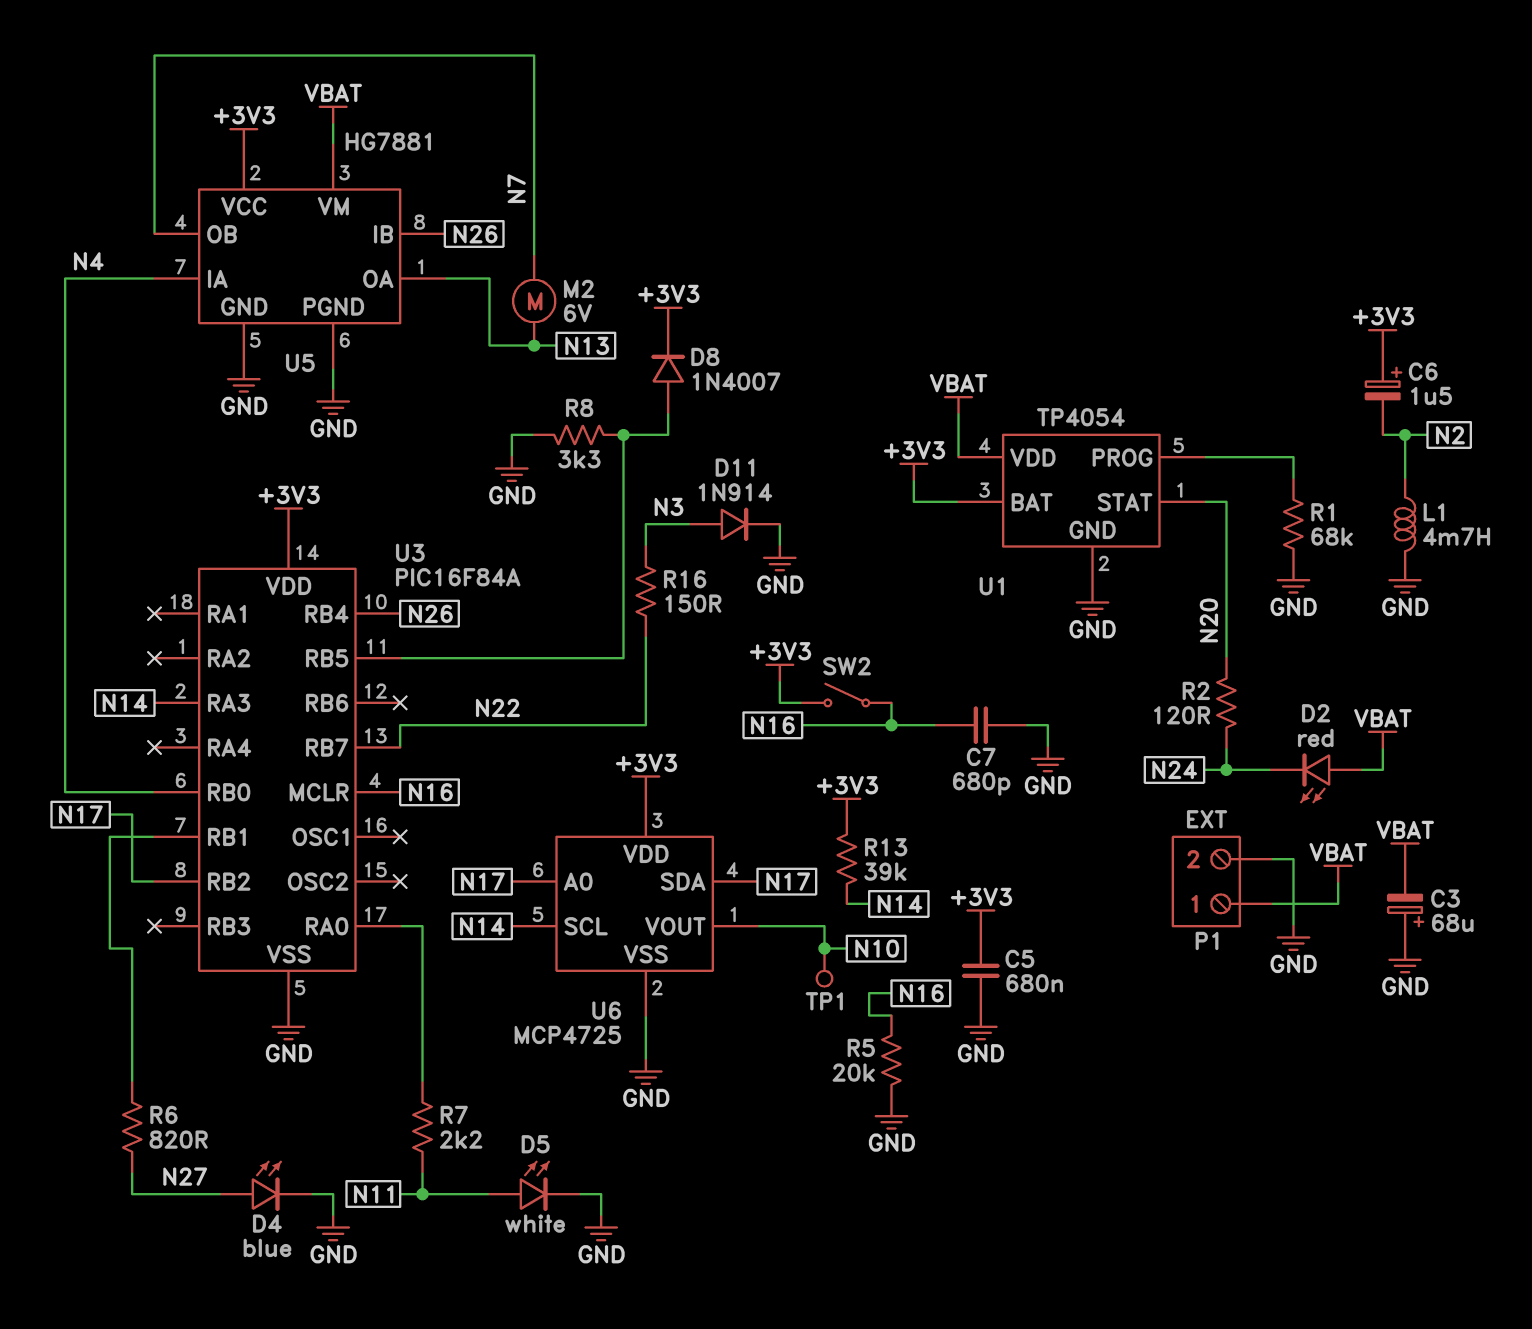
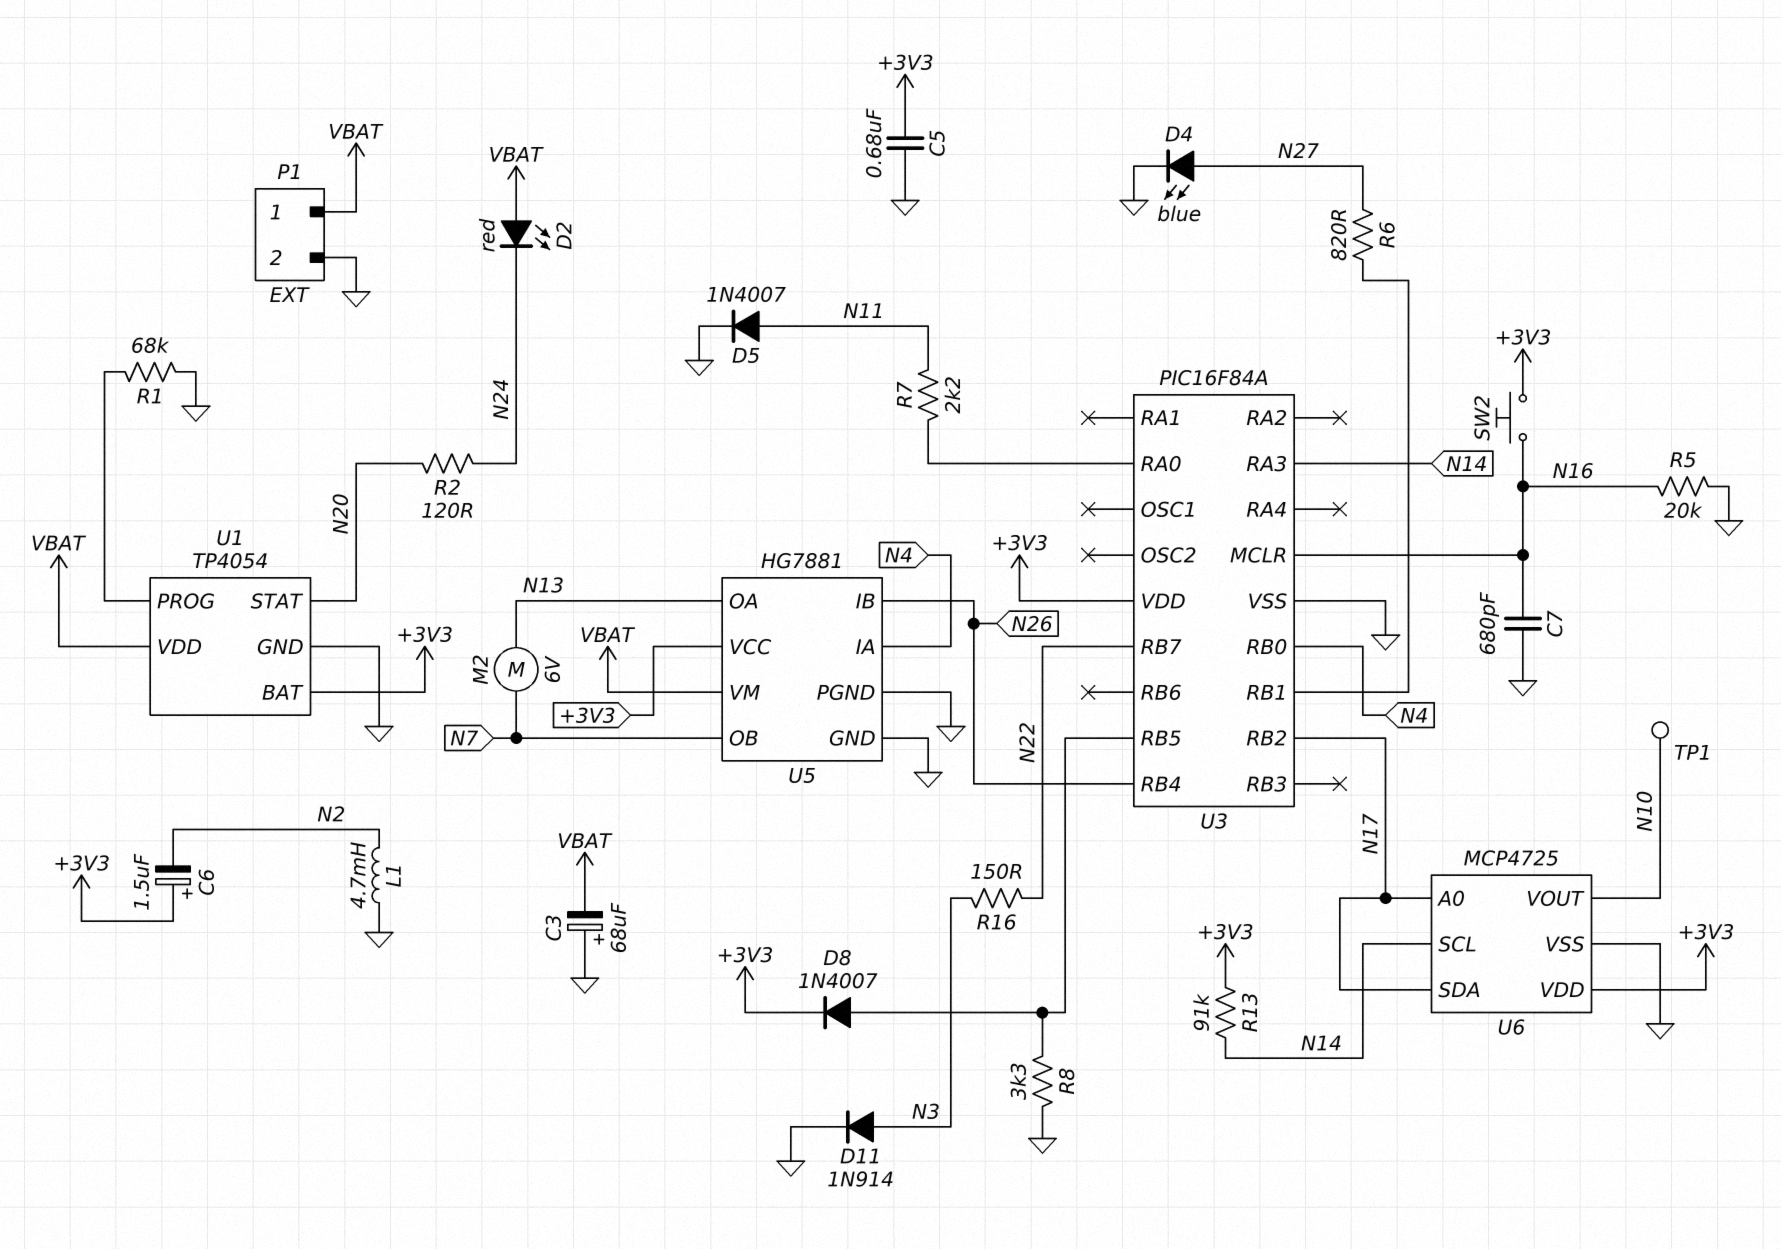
D5: LED white (A N11, K GND) -> diode 1N4007 (A N11, K GND)
R13: 39k (+3V3, N14) -> 91k (+3V3, N14)
SW2: switch (+3V3, N16) -> button (+3V3, N16)

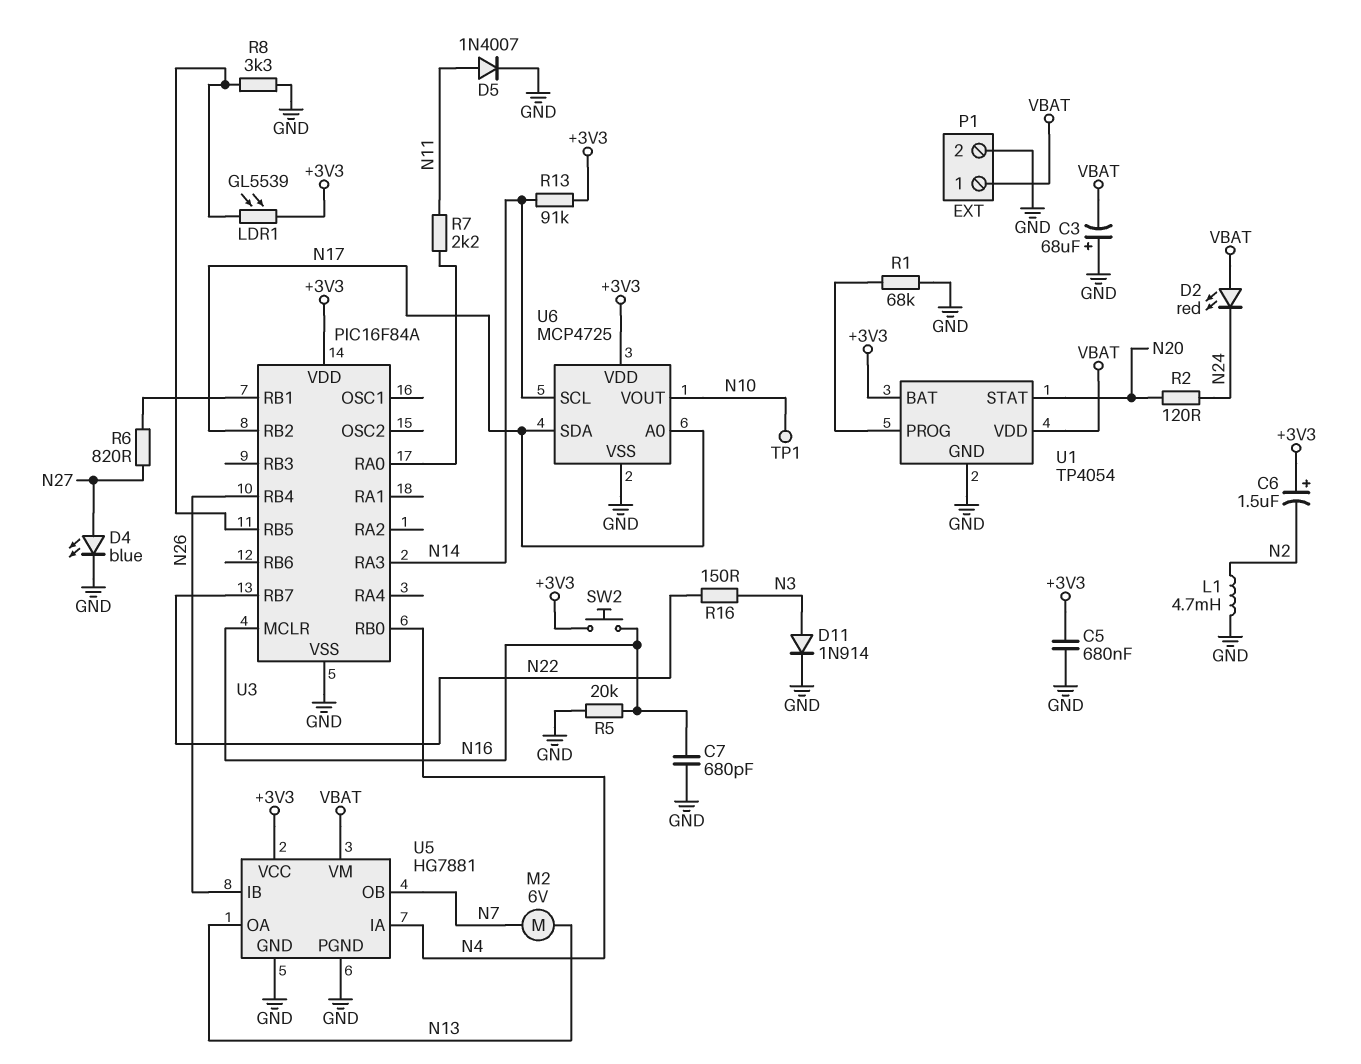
D8: diode 1N4007 (A U3/RB5, K +3V3) -> none
LDR1: none -> GL5539 (+3V3, U3/RB5)

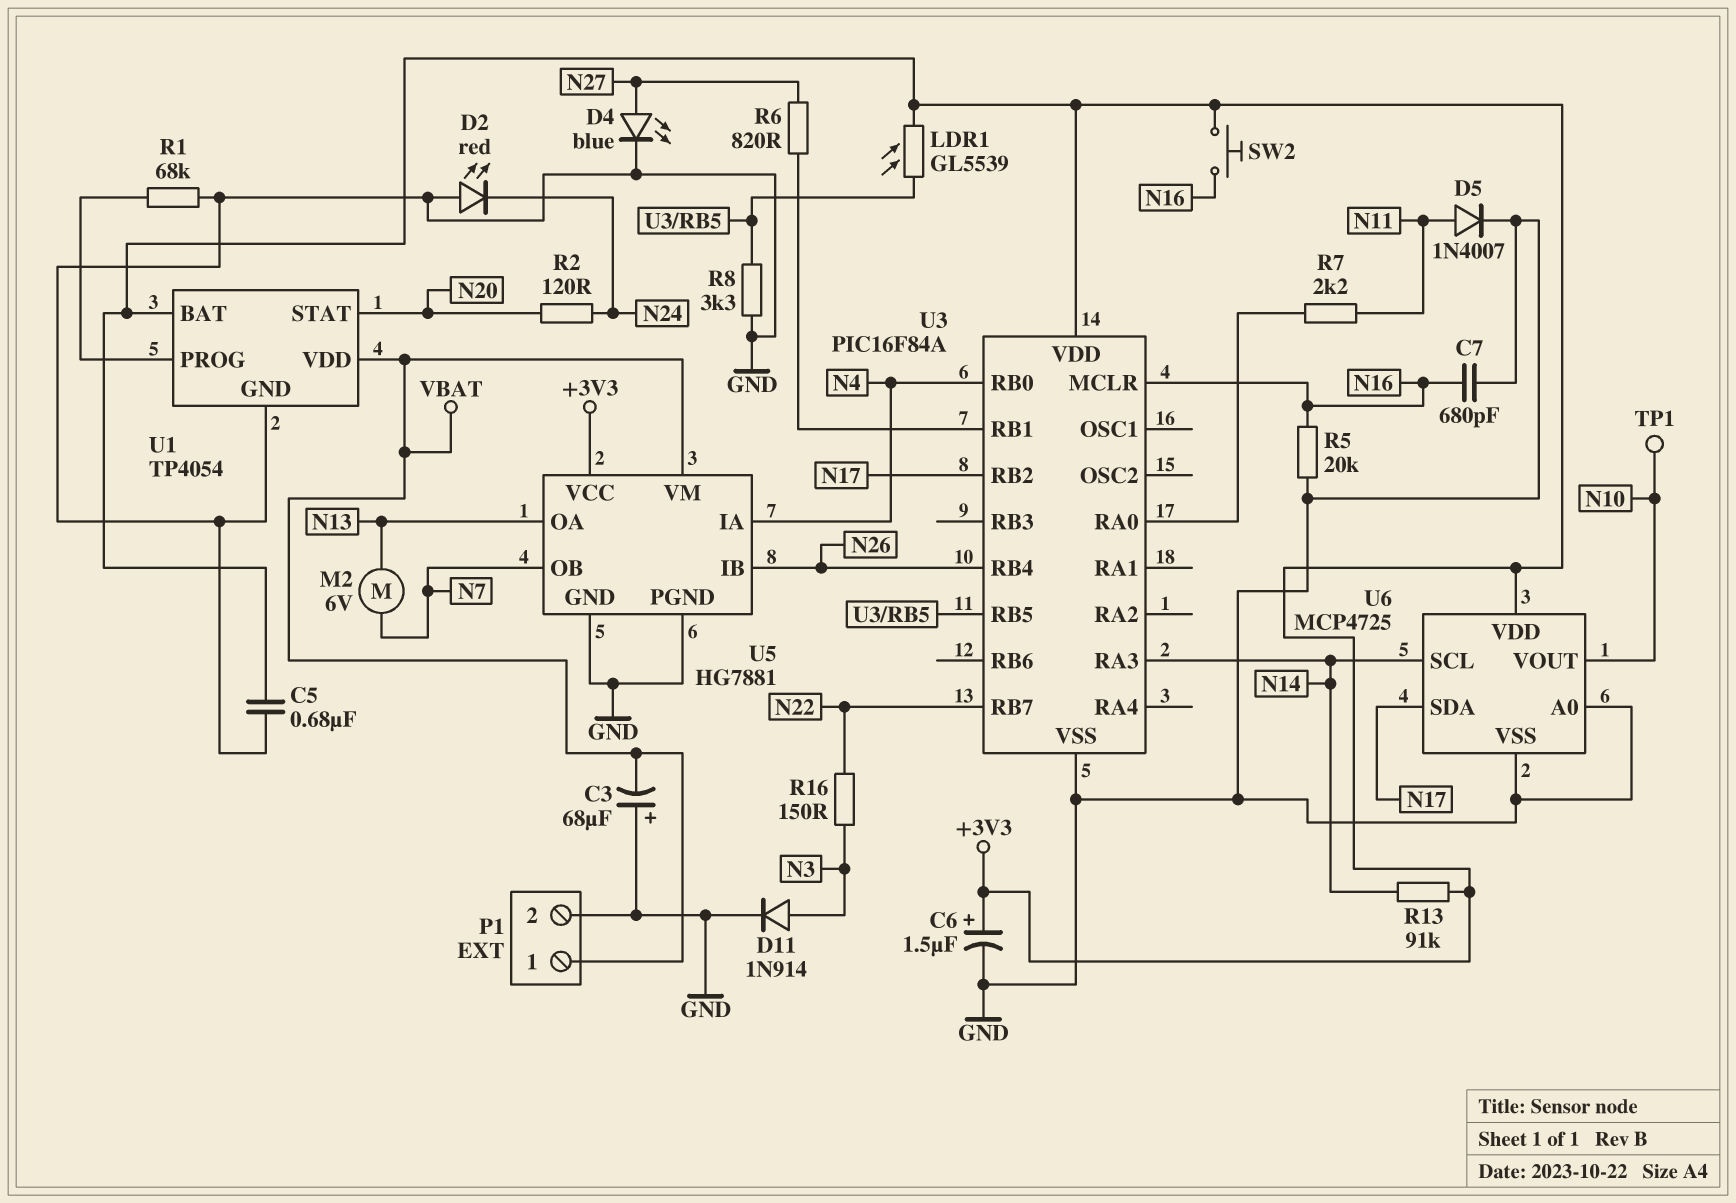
C6: 1.5uF (plus +3V3, minus N2) -> 1.5uF (plus +3V3, minus GND)
D2: LED red (A VBAT, K N24) -> LED red (A GND, K N24)
L1: 4.7mH (GND, N2) -> none
U6 pin A0: N17 -> GND

